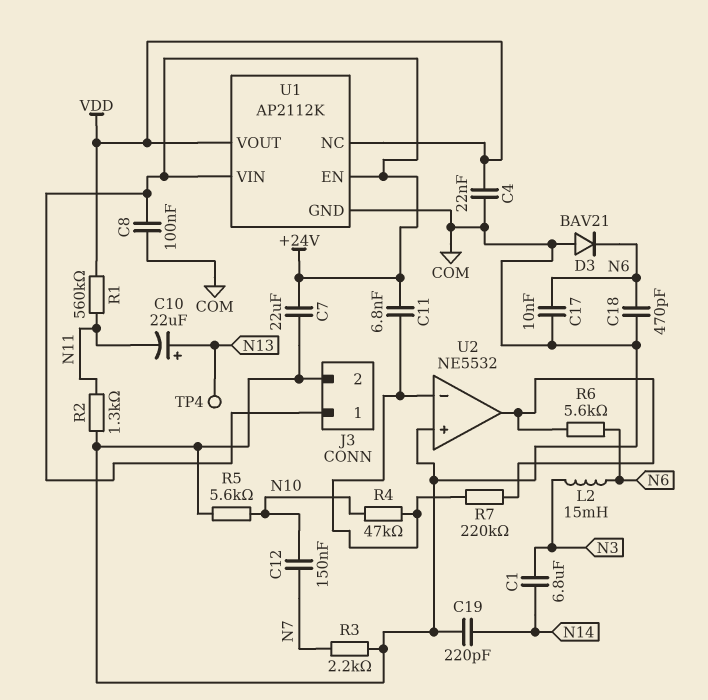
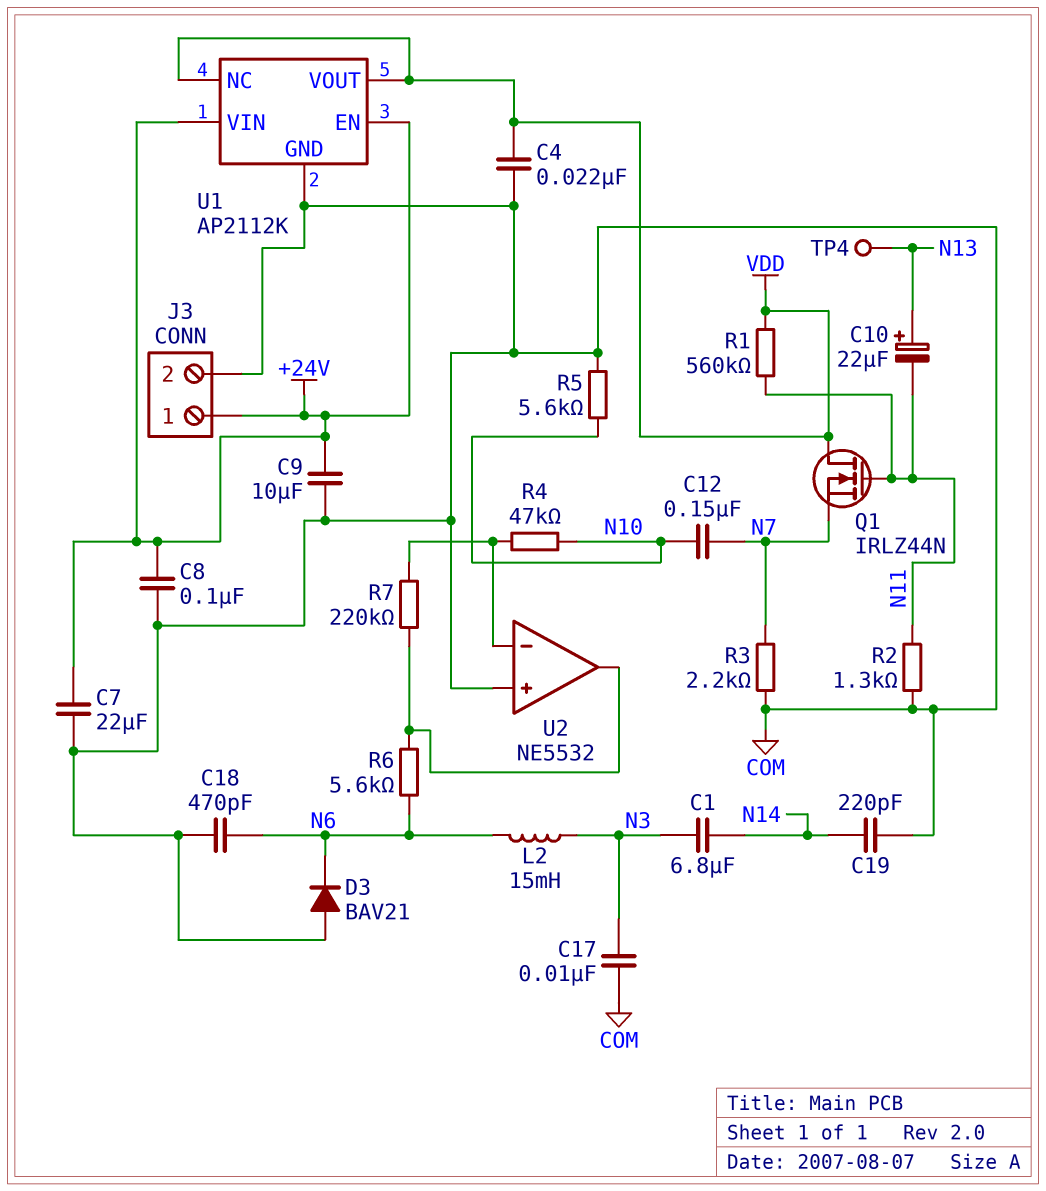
C9: none -> 10uF (+24V, COM)
C11: 6.8nF (+24V, U2/in-) -> none
C17: 10nF (COM, N6) -> 10nF (COM, N3)
Q1: none -> NMOS IRLZ44N (G N11, D VDD, S N7)

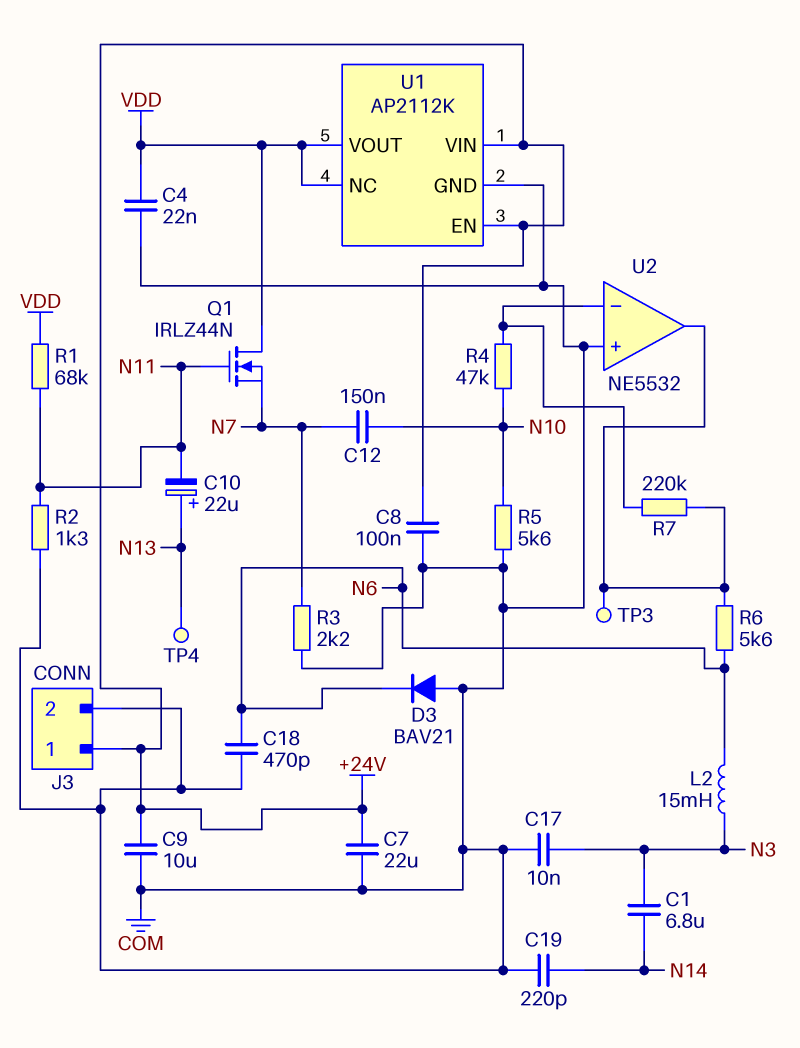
R1: 560k (N11, VDD) -> 68k (N11, VDD)
TP3: none -> test point (U2/out)

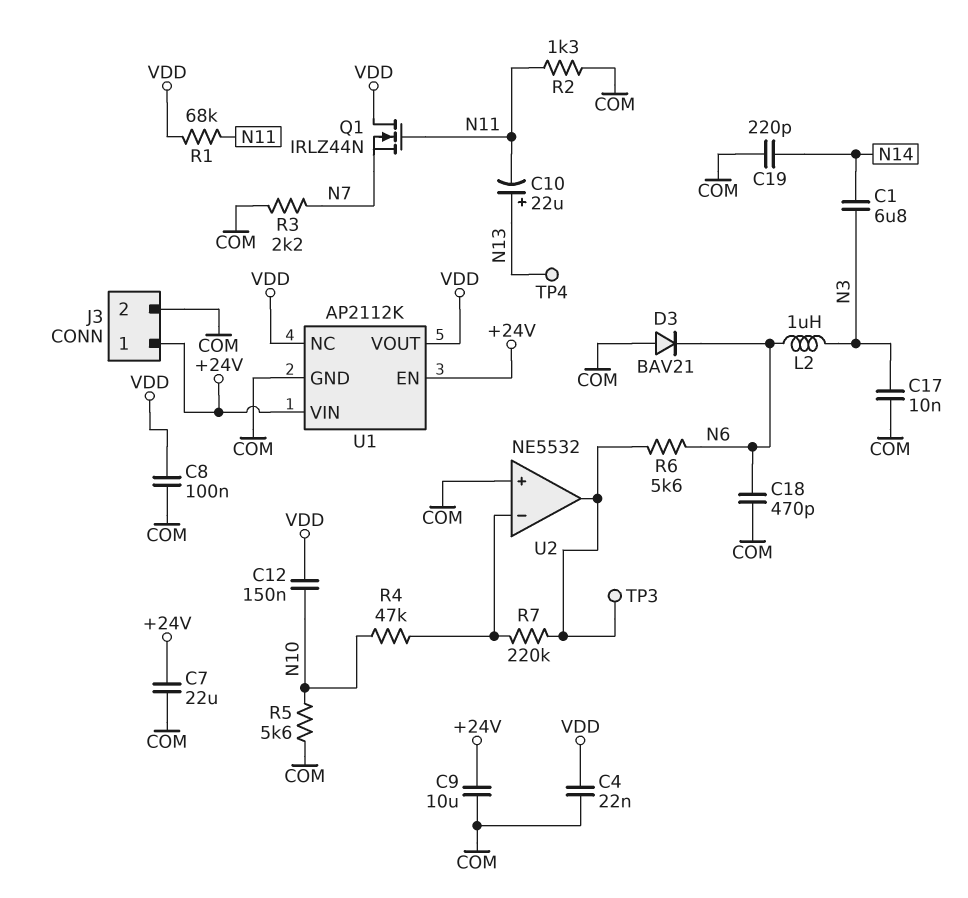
C8: 100nF (+24V, COM) -> 100nF (COM, VDD)
C12: 150nF (N7, N10) -> 150nF (N10, VDD)
L2: 15mH (N3, N6) -> 1uH (N3, N6)

